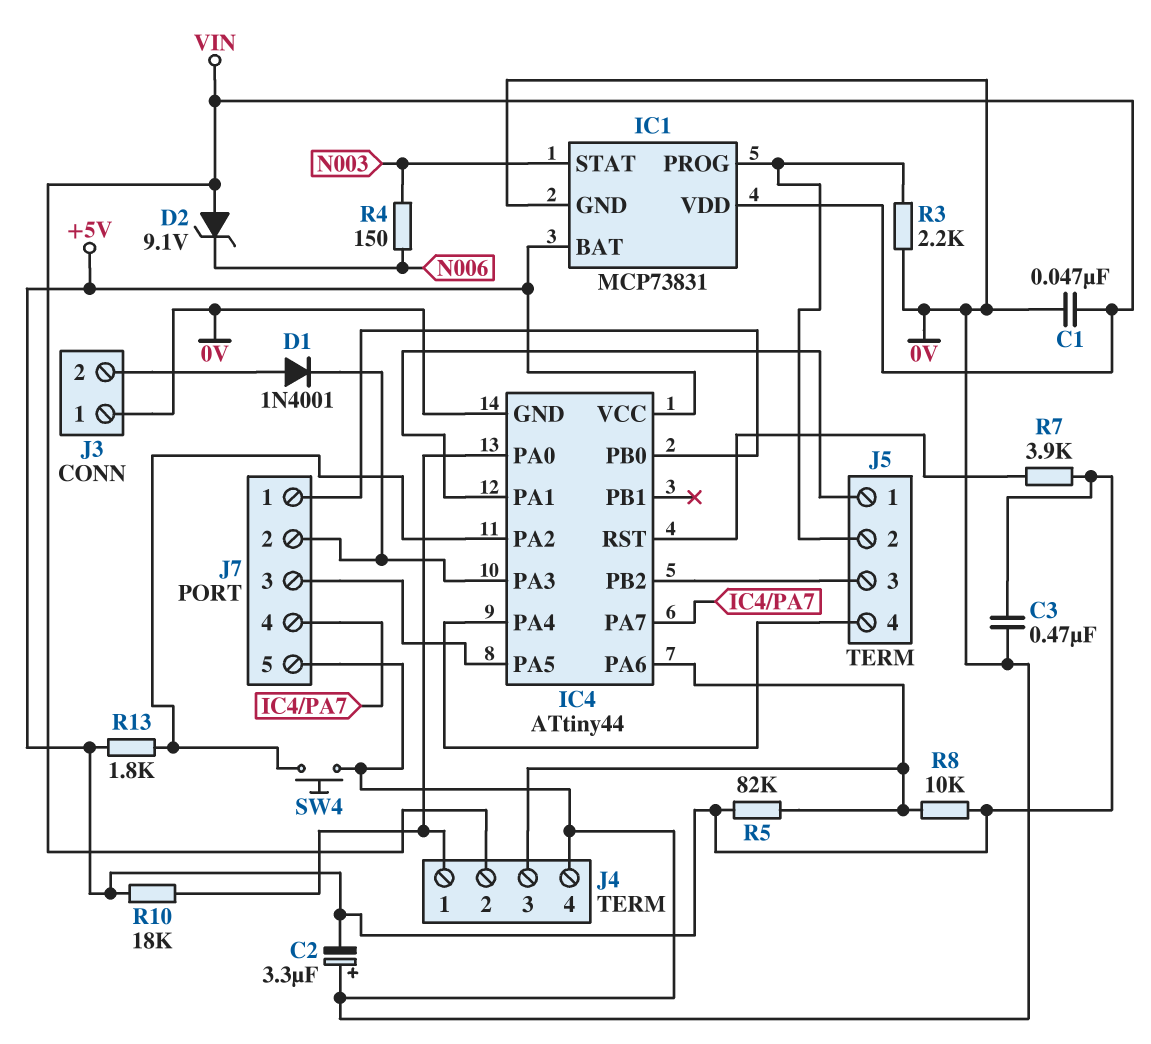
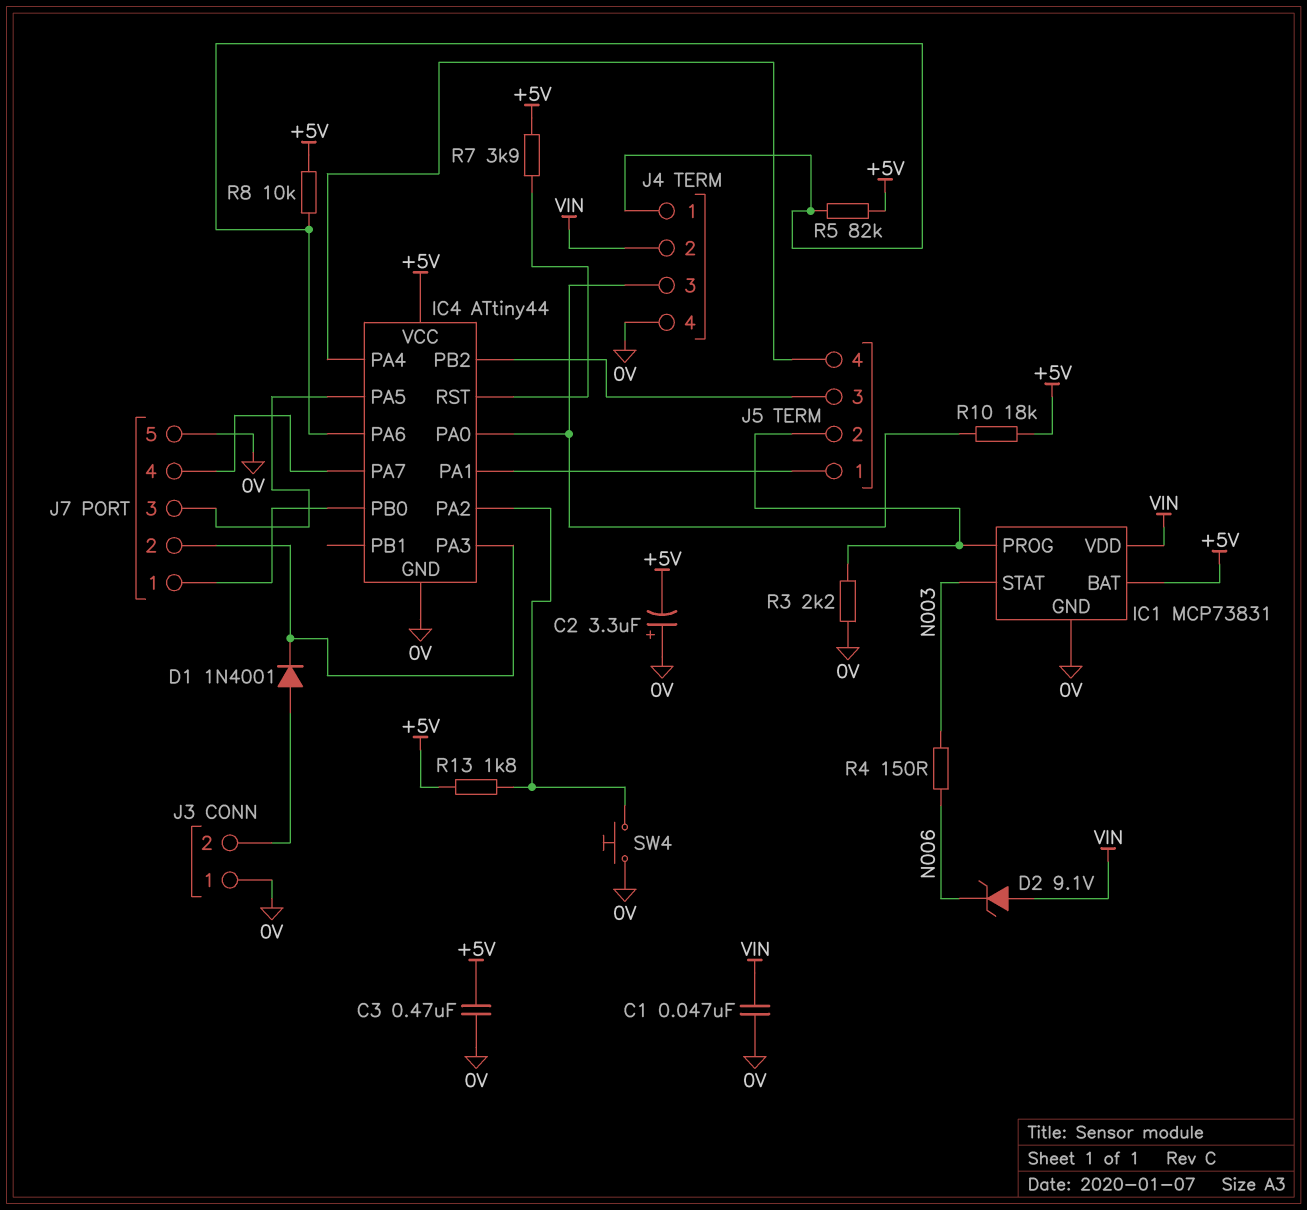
J4 pin 1: IC4/PA0 -> IC4/PA6
J4 pin 3: IC4/PA6 -> IC4/PA0

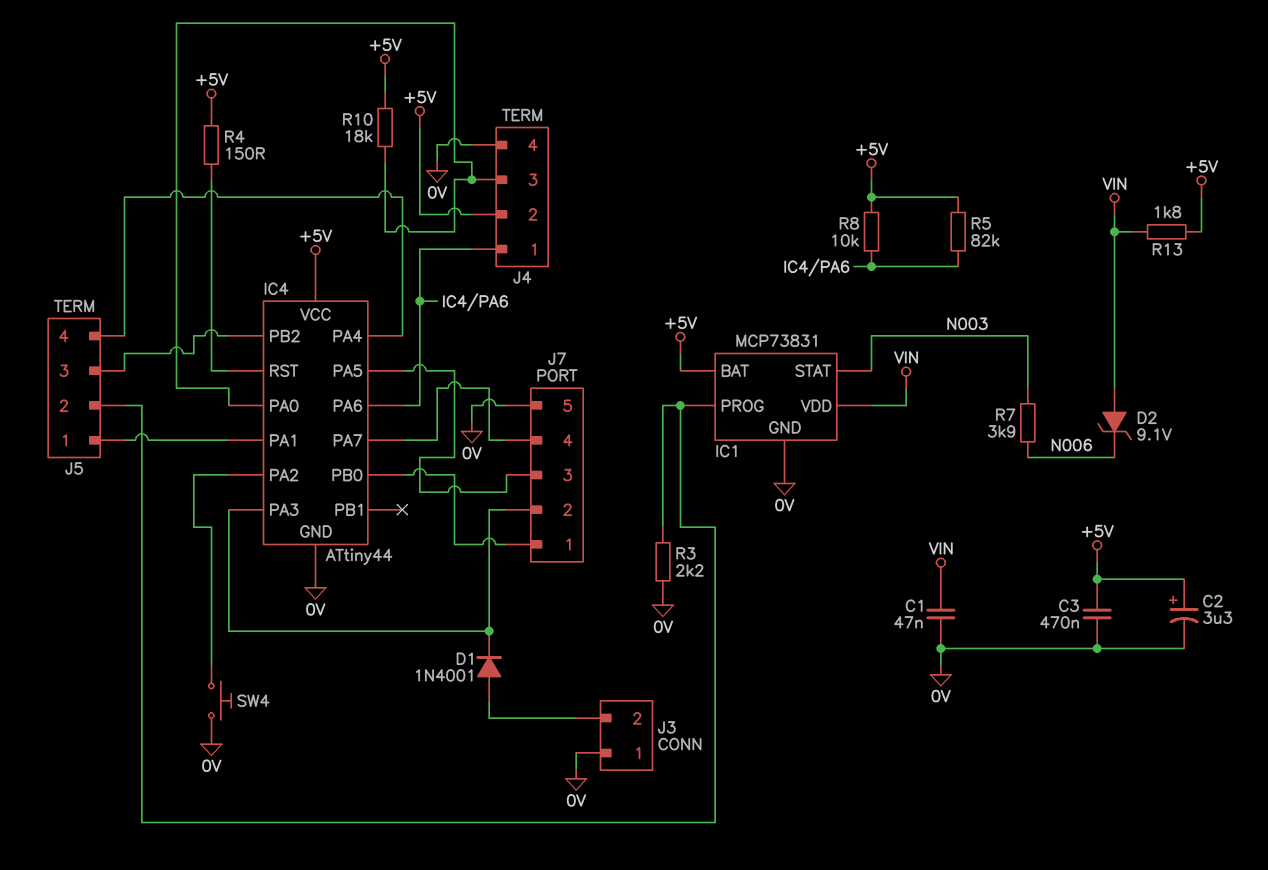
C2: 3.3uF (plus 0V, minus +5V) -> 3.3uF (plus +5V, minus 0V)
J4 pin 2: VIN -> +5V
R4: 150 (N003, N006) -> 150 (+5V, IC4/RST)
R7: 3.9k (+5V, IC4/RST) -> 3.9k (N003, N006)
R13: 1.8k (+5V, IC4/PA2) -> 1.8k (+5V, VIN)

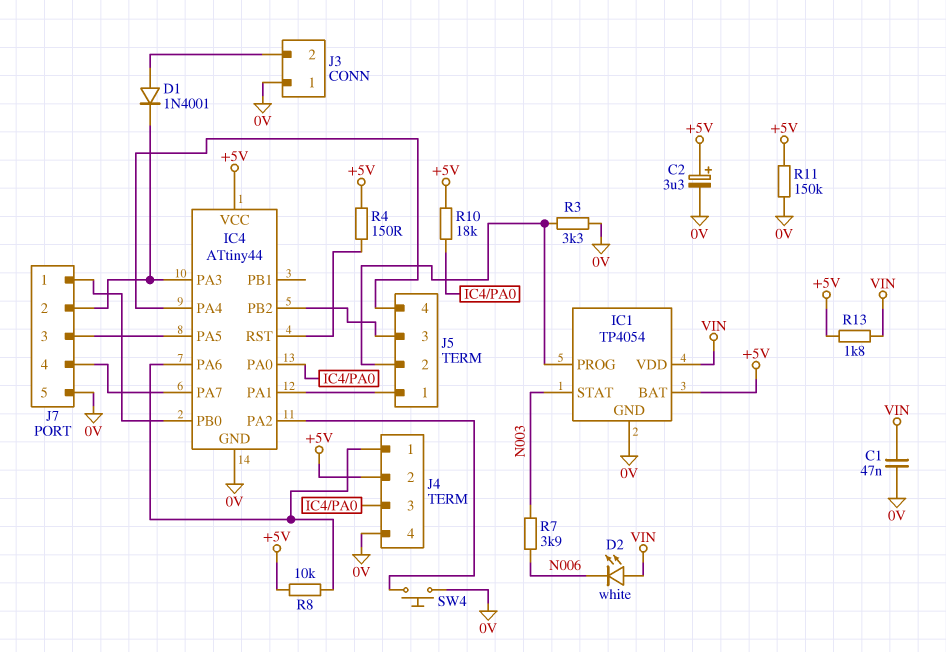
C3: 470nF (+5V, 0V) -> none
D2: zener 9.1V (A VIN, K N006) -> LED white (A VIN, K N006)
IC1: MCP73831 -> TP4054
R3: 2.2k (0V, IC1/PROG) -> 3.3k (0V, IC1/PROG)
R5: 82k (+5V, IC4/PA6) -> none
R11: none -> 150k (+5V, 0V)

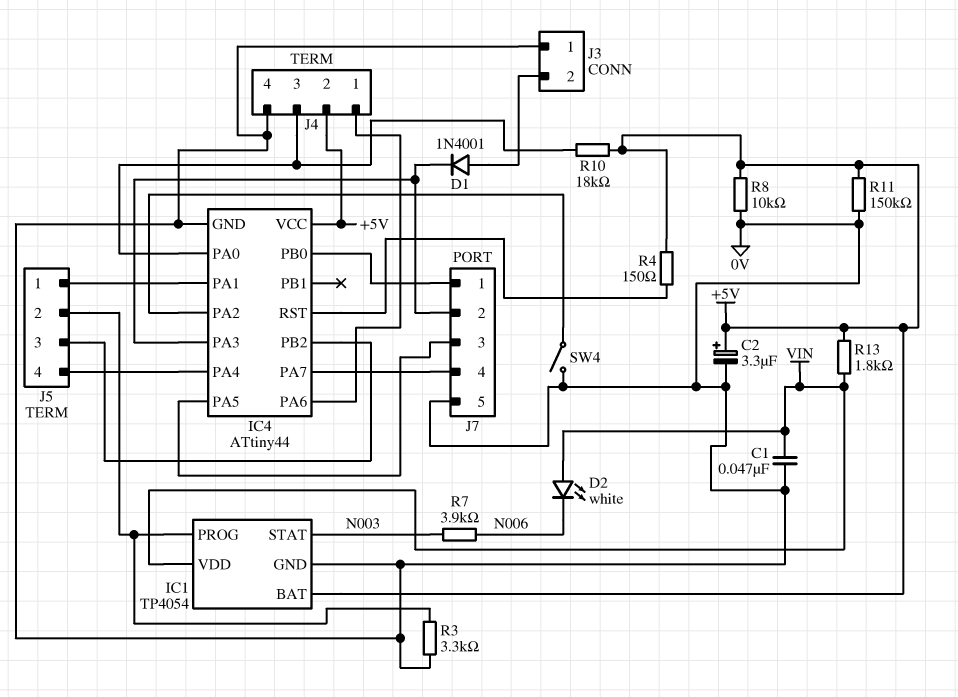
R8: 10k (+5V, IC4/PA6) -> 10k (+5V, 0V)
SW4: button (0V, IC4/PA2) -> switch (0V, IC4/PA2)

